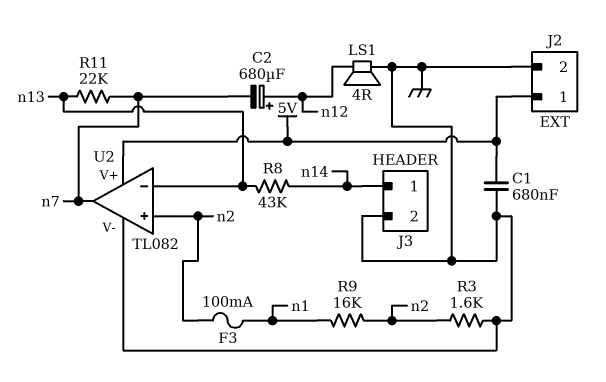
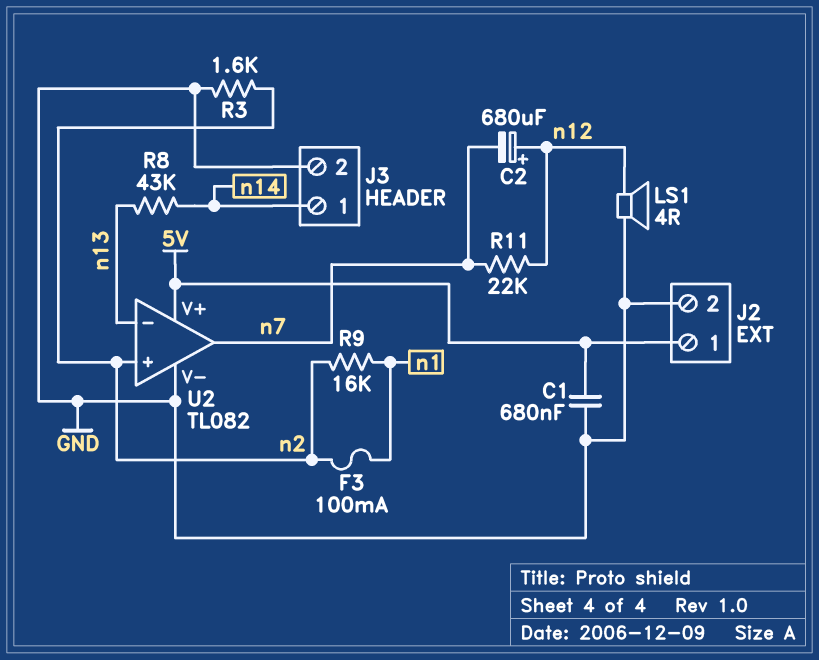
R11: 22k (n7, n13) -> 22k (n7, n12)

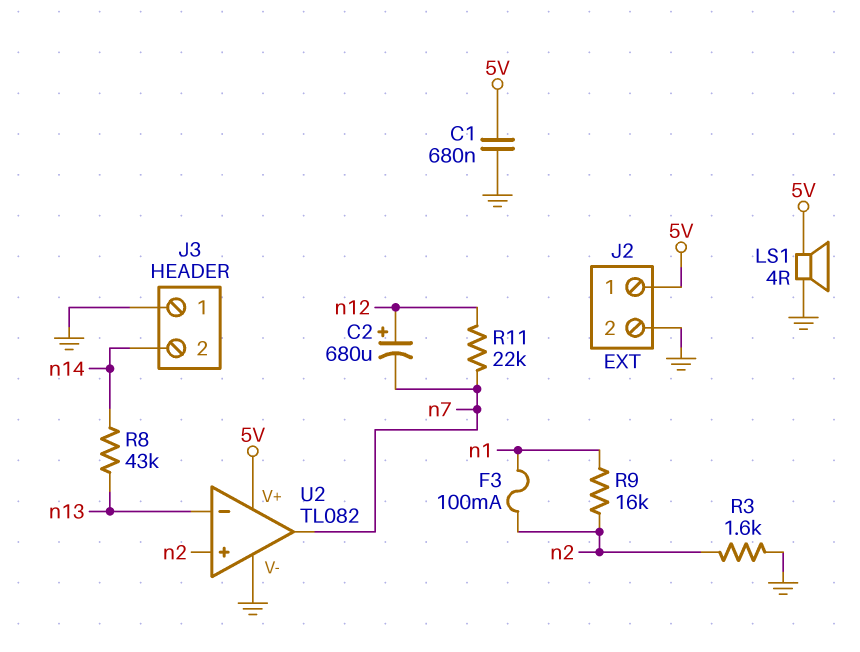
J3 pin 1: n14 -> GND
J3 pin 2: GND -> n14
LS1: speaker 4R (GND, n12) -> speaker 4R (5V, GND)

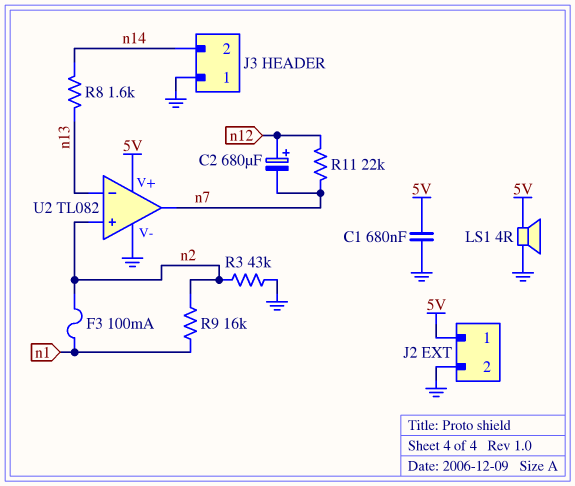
R3: 1.6k (GND, n2) -> 43k (GND, n2)
R8: 43k (n13, n14) -> 1.6k (n13, n14)

